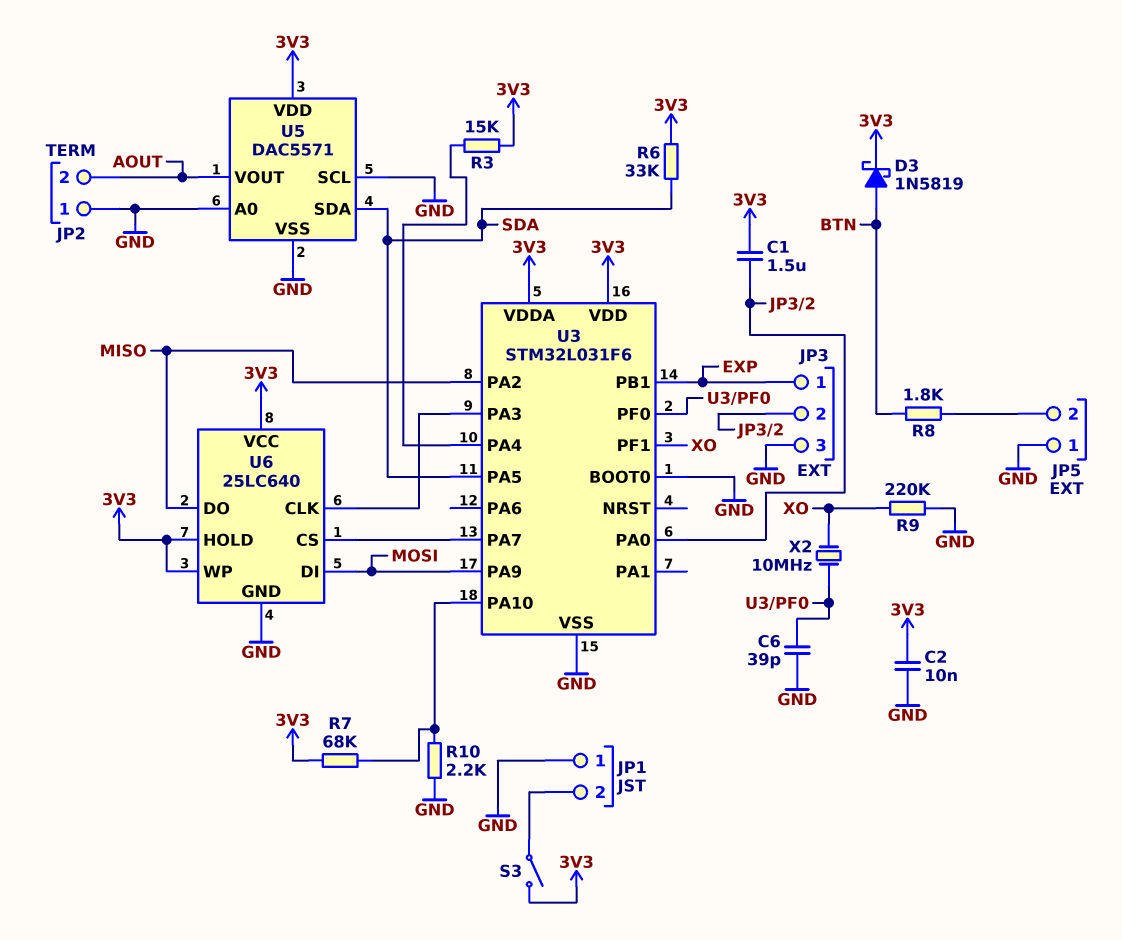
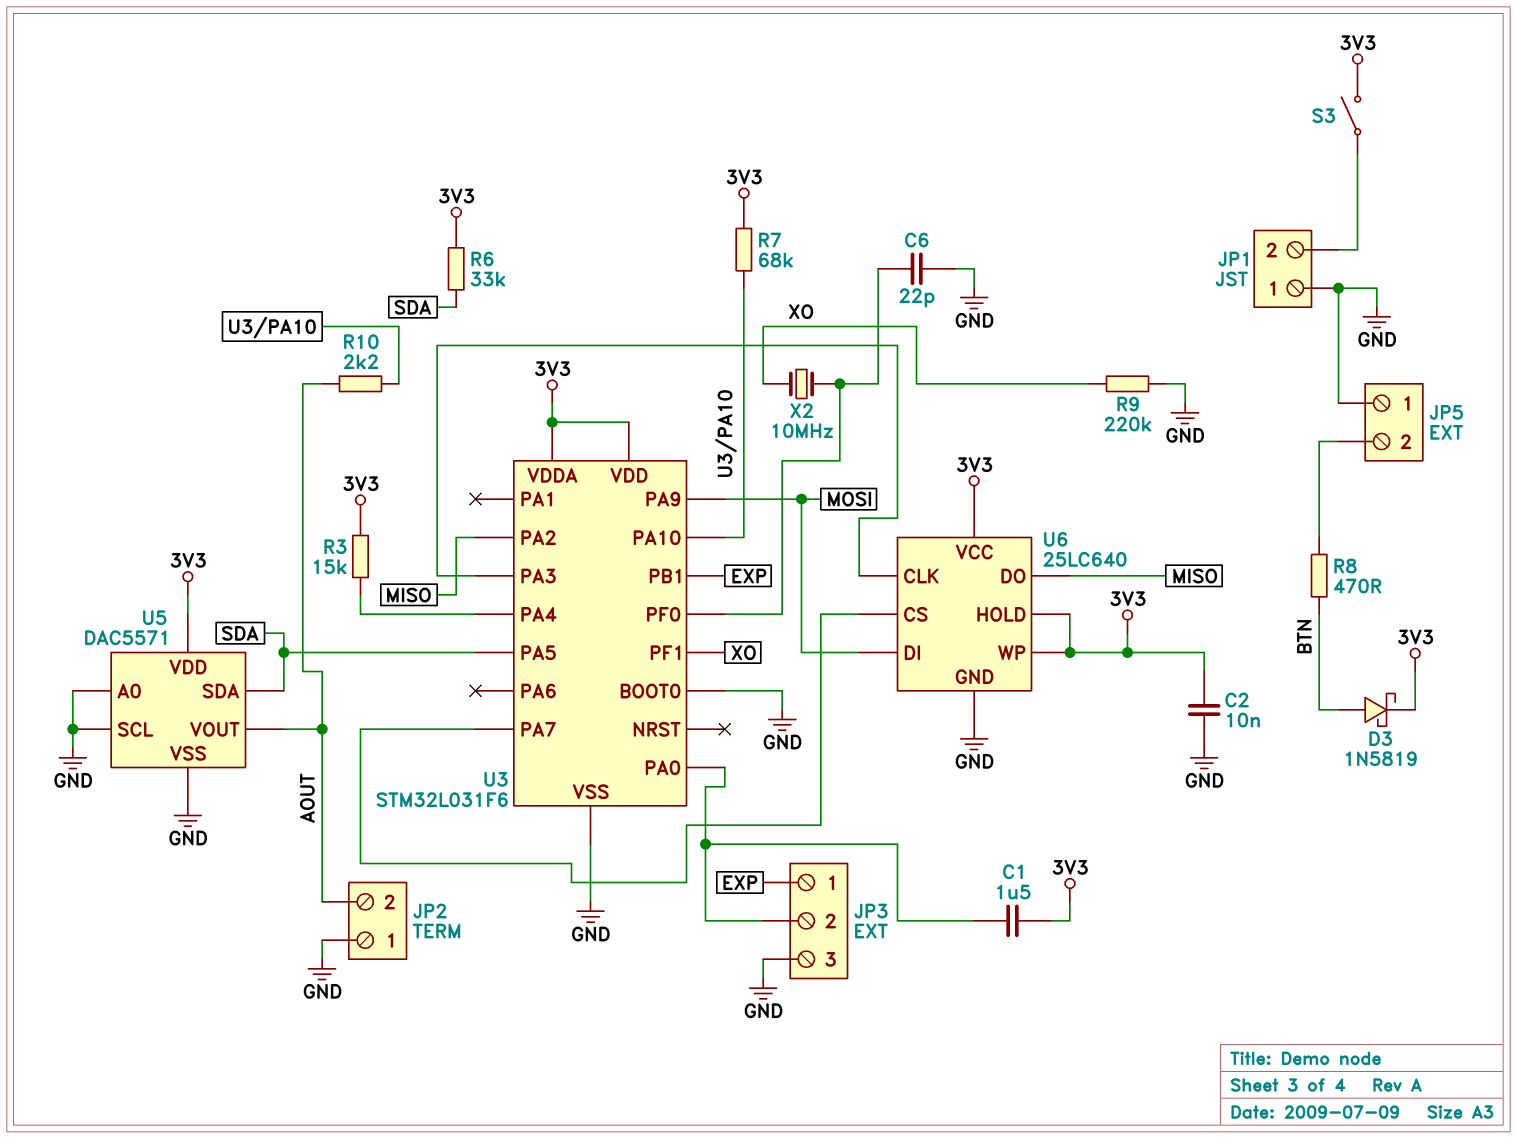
C6: 39pF (GND, U3/PF0) -> 22pF (GND, U3/PF0)
R8: 1.8k (BTN, JP5/2) -> 470 (BTN, JP5/2)
R10: 2.2k (GND, U3/PA10) -> 2.2k (AOUT, U3/PA10)

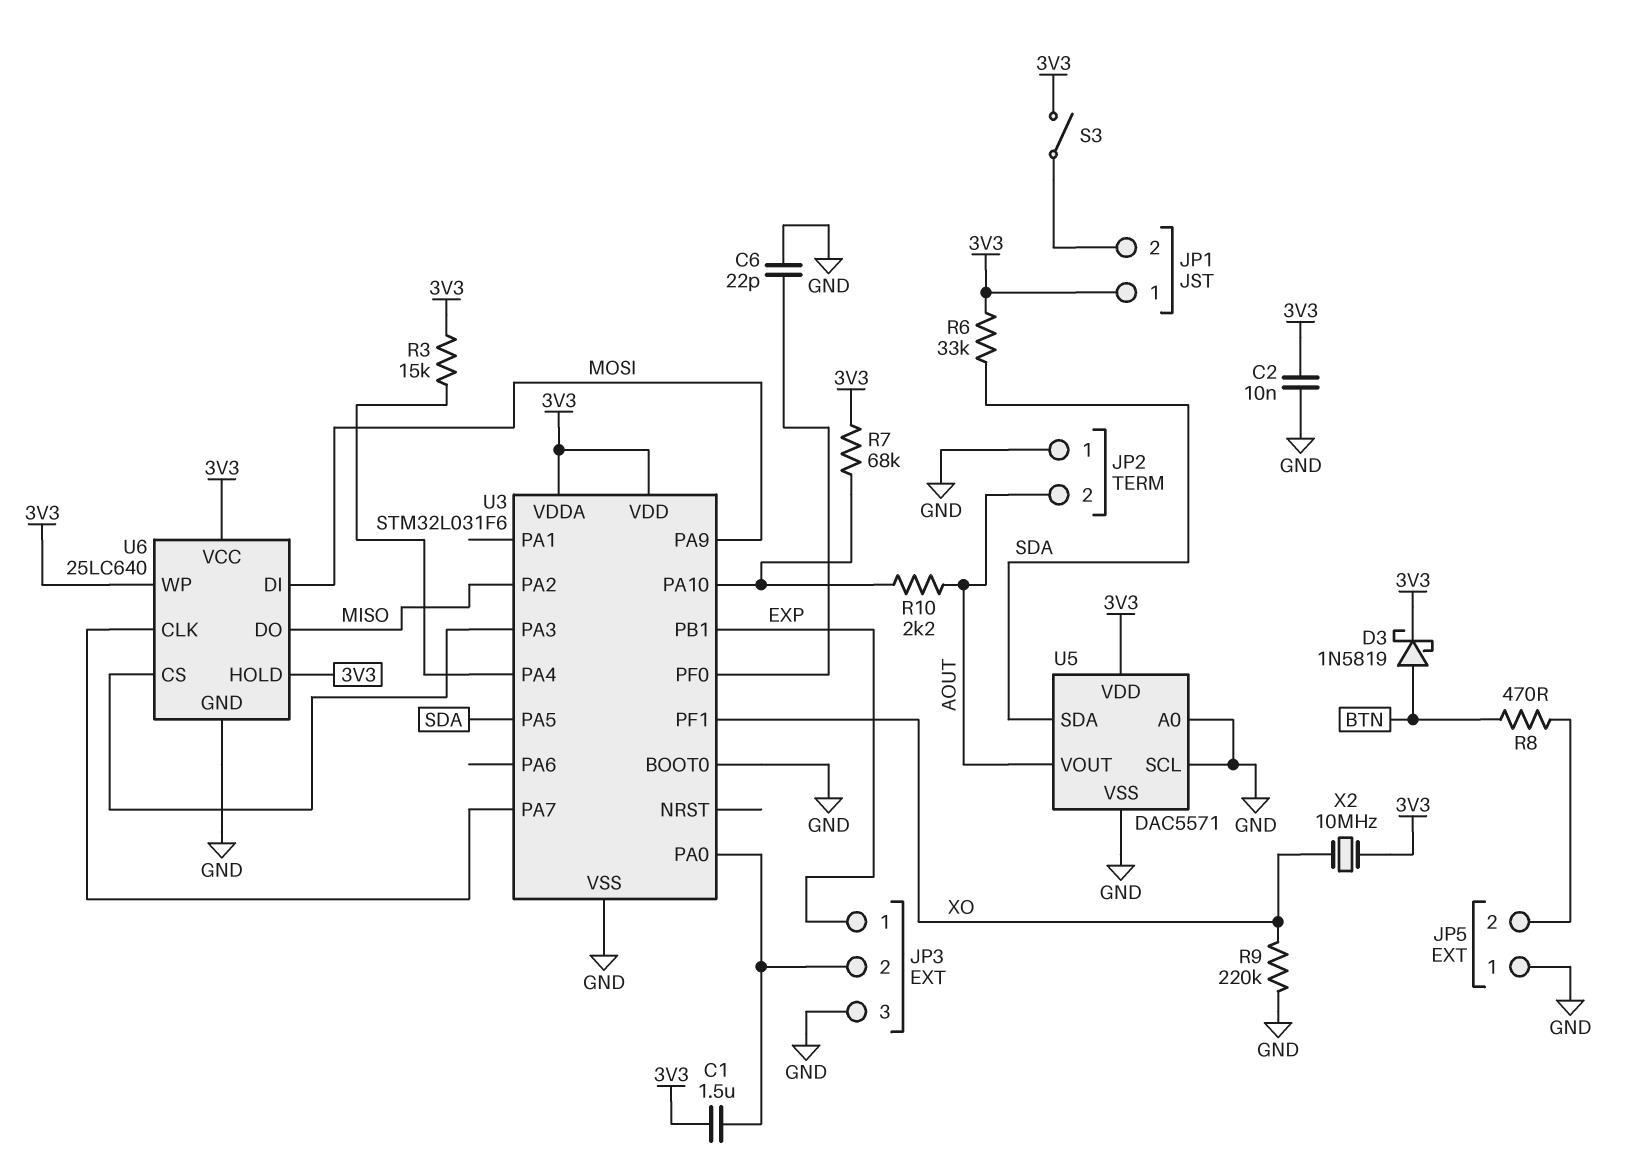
JP1 pin 1: GND -> 3V3
U6 pin CLK: U3/PA3 -> U3/PA7
U6 pin CS: U3/PA7 -> U3/PA3
X2: 10MHz (U3/PF0, XO) -> 10MHz (3V3, XO)

